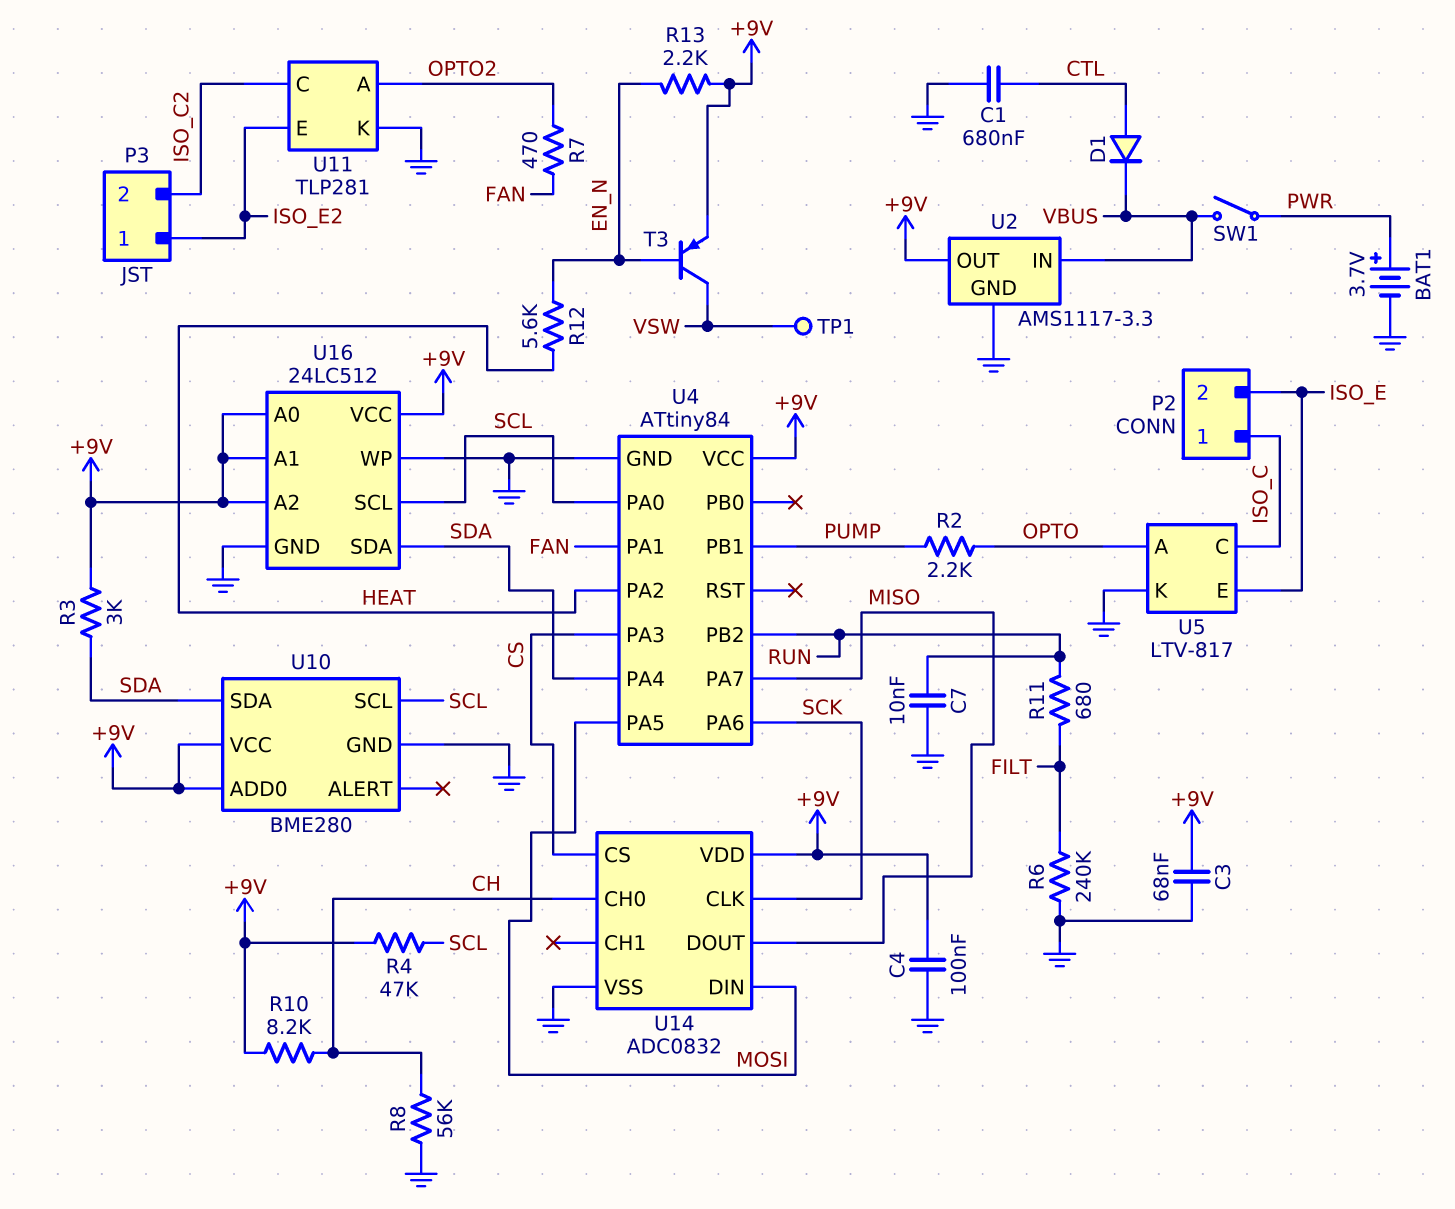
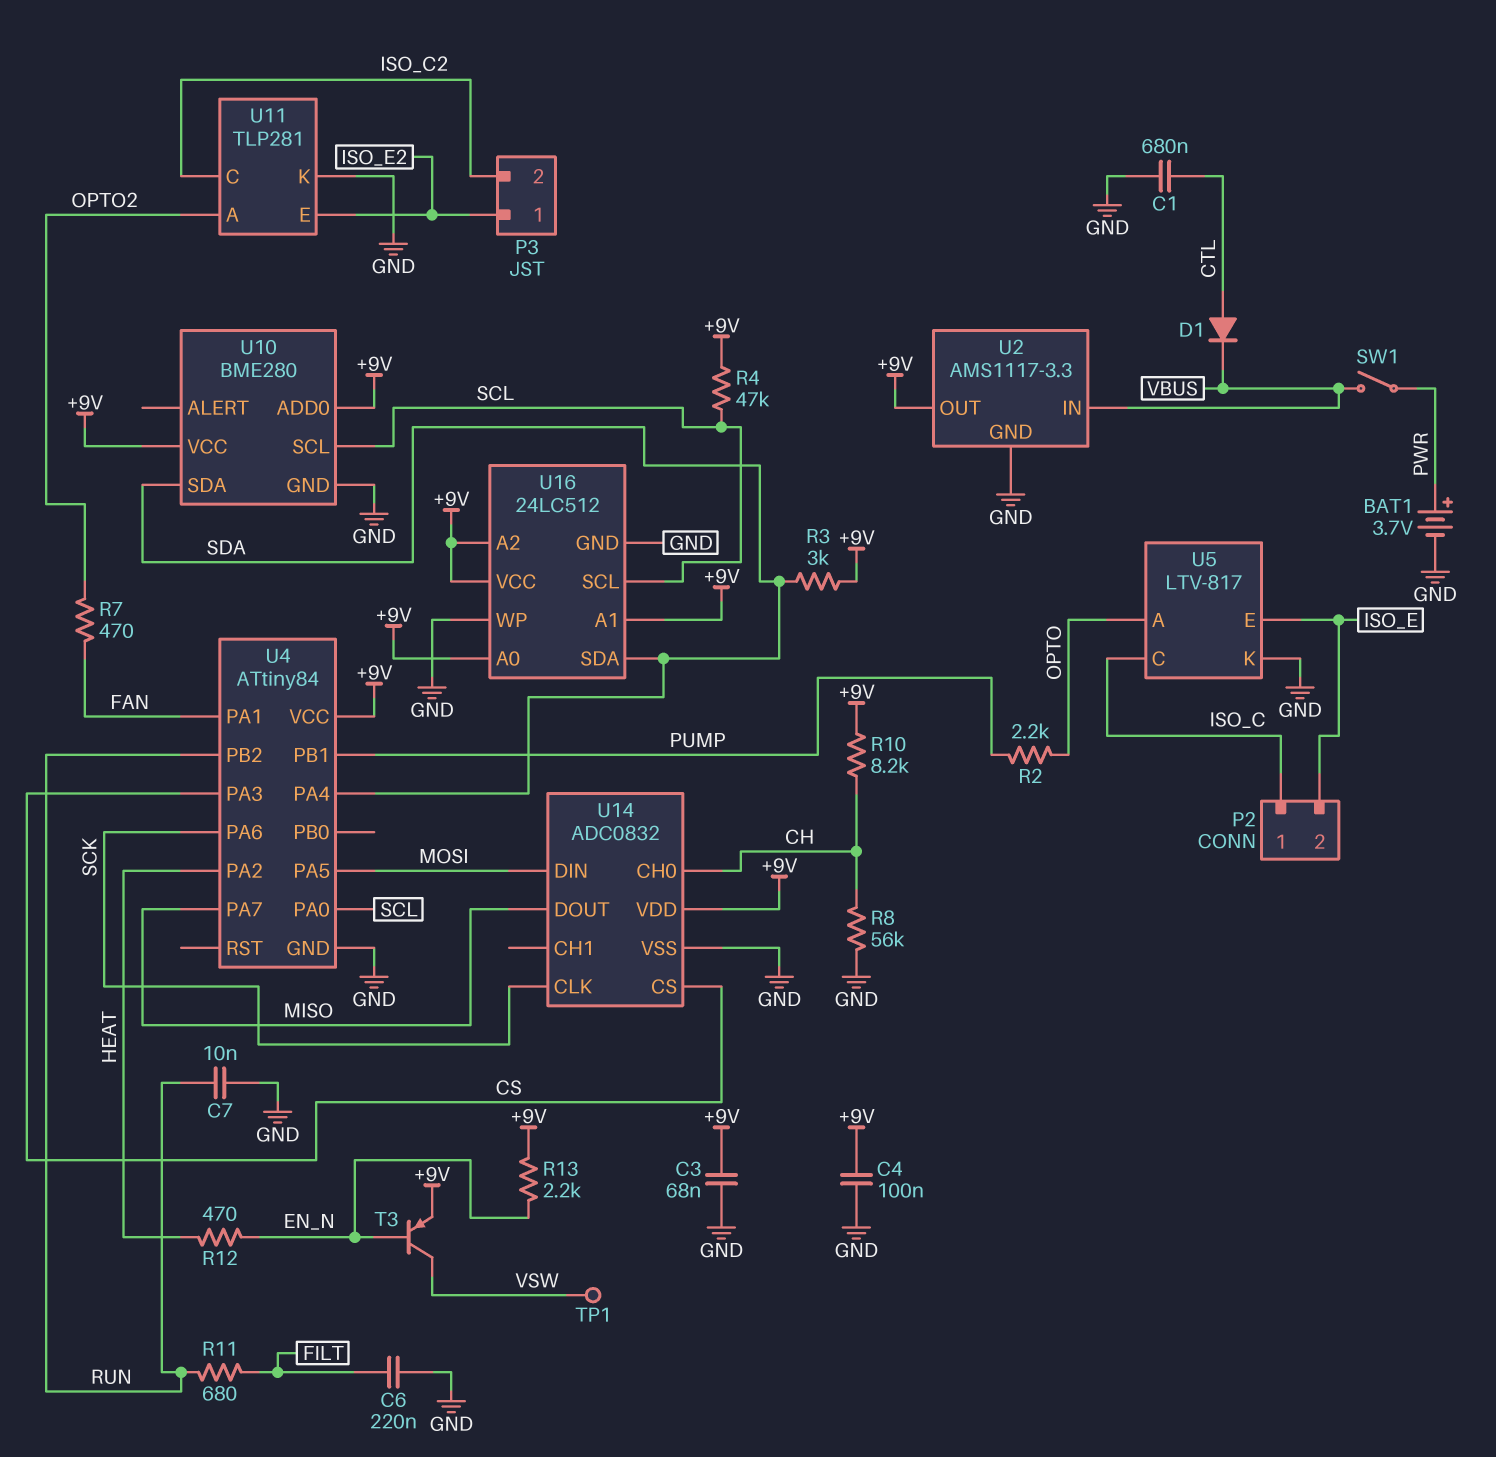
C6: none -> 220nF (FILT, GND)
R6: 240k (FILT, GND) -> none
R12: 5.6k (EN_N, HEAT) -> 470 (EN_N, HEAT)

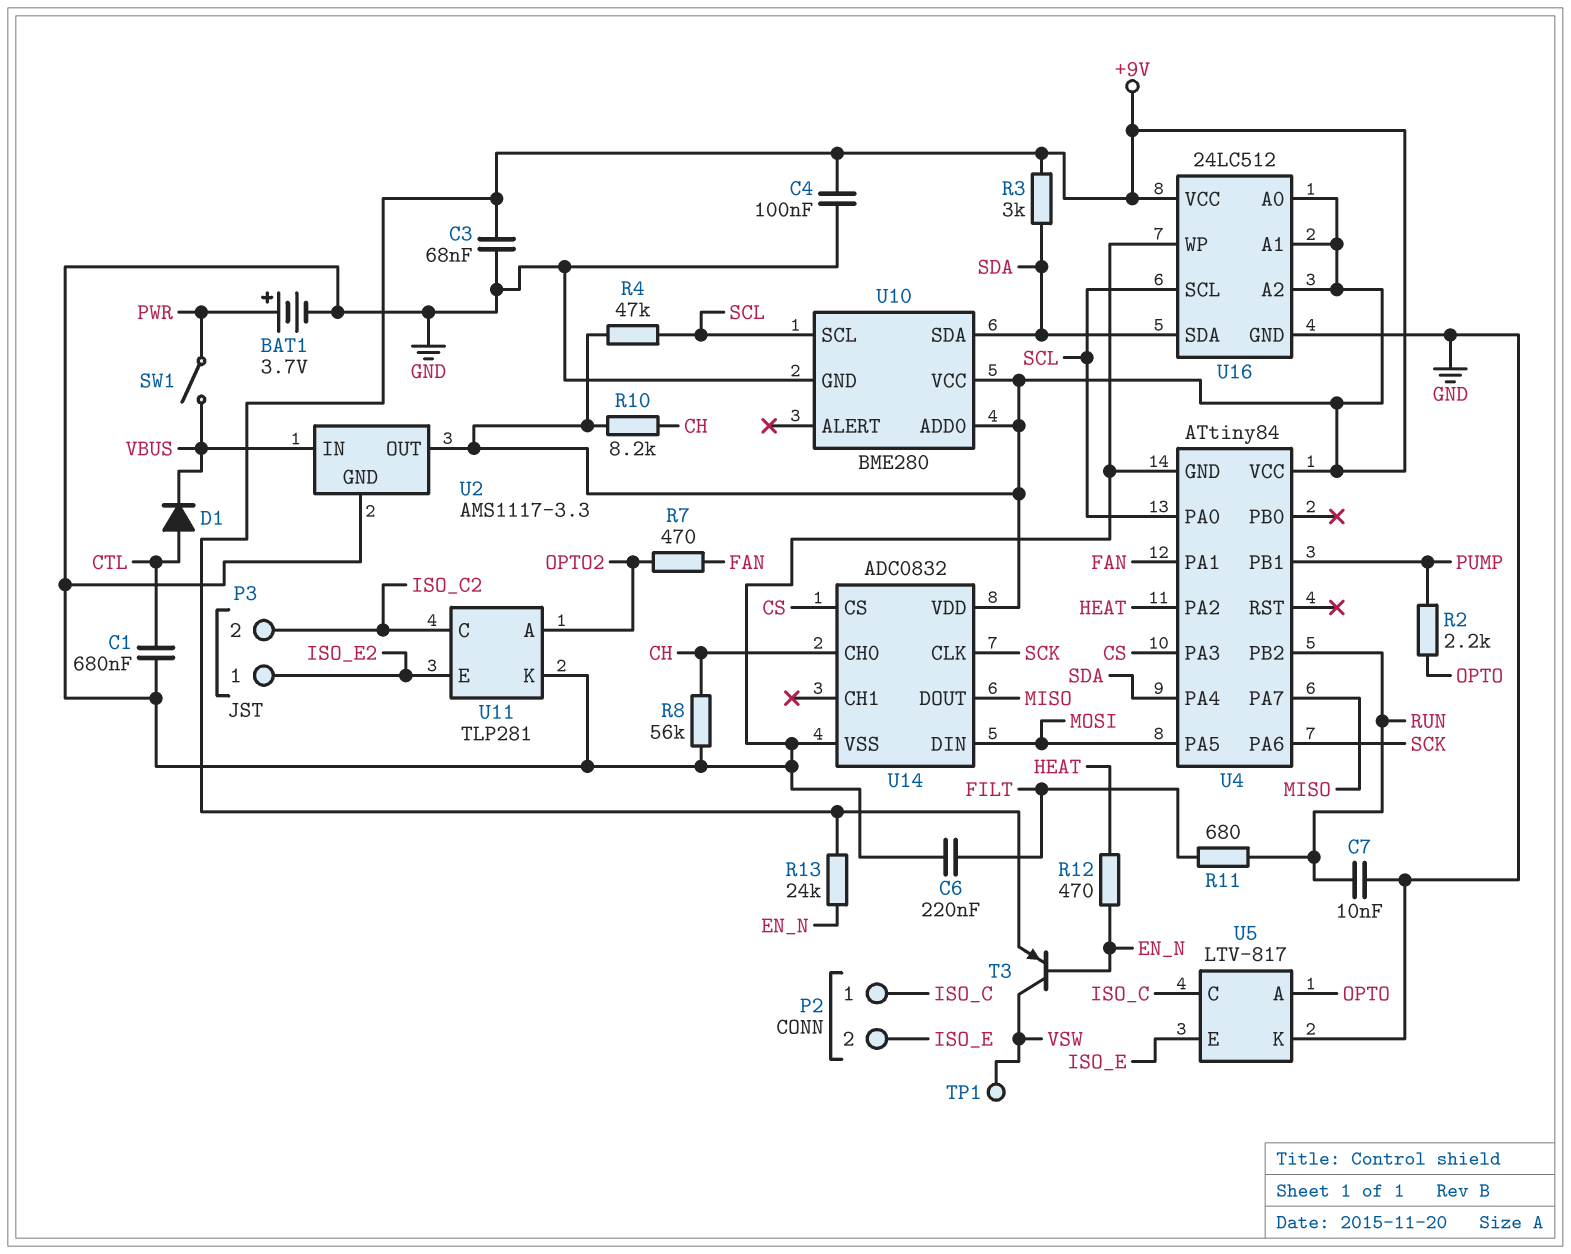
R13: 2.2k (+9V, EN_N) -> 24k (+9V, EN_N)

